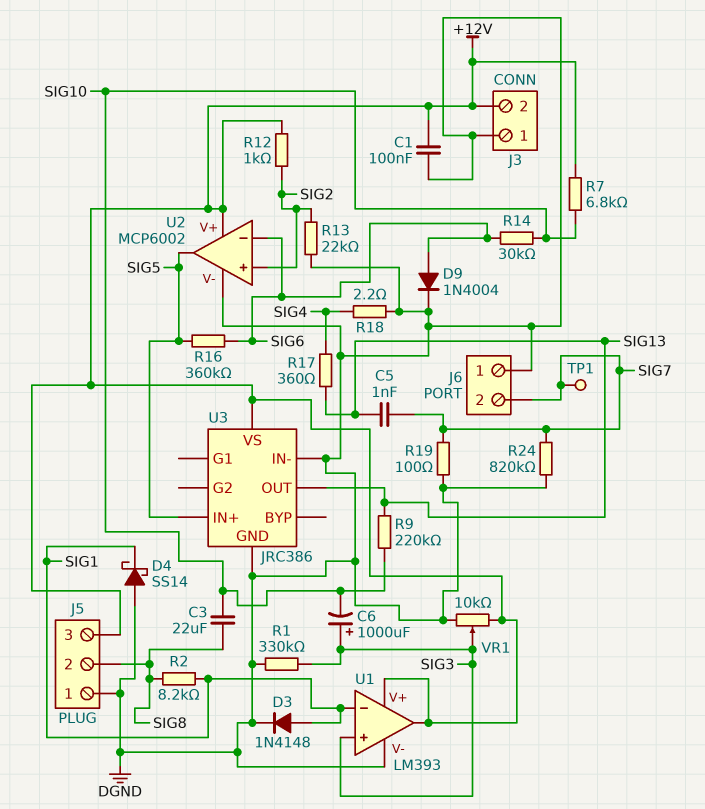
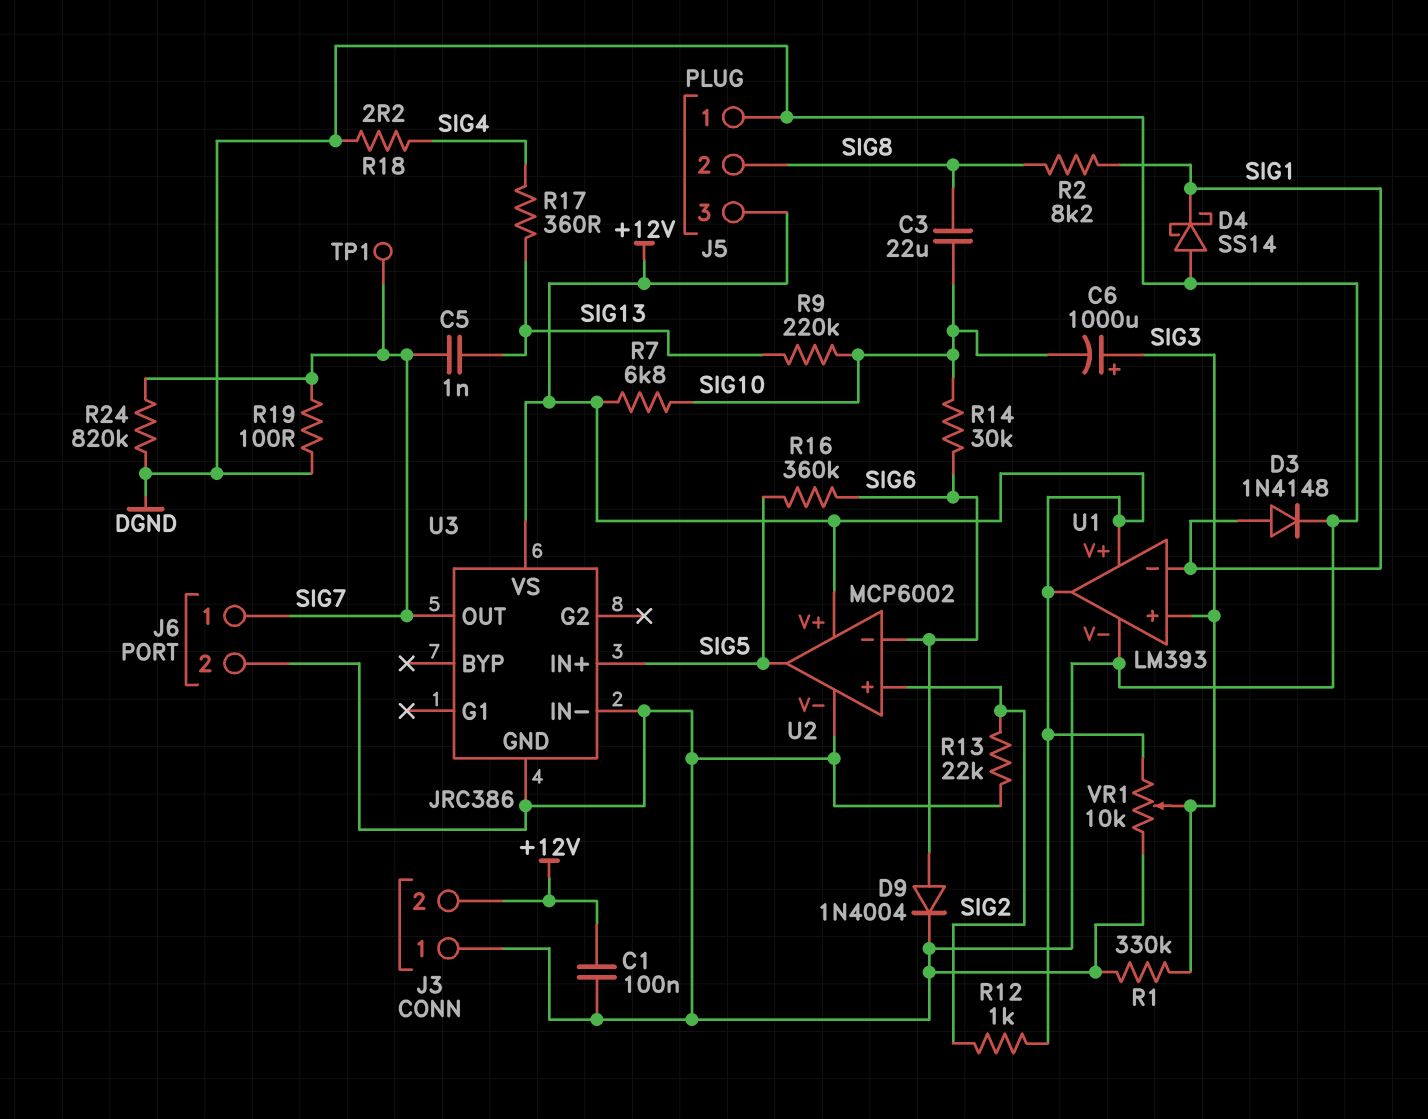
J6 pin 1: DGND -> SIG7
J6 pin 2: SIG7 -> DGND
U3 pin OUT: SIG13 -> SIG7

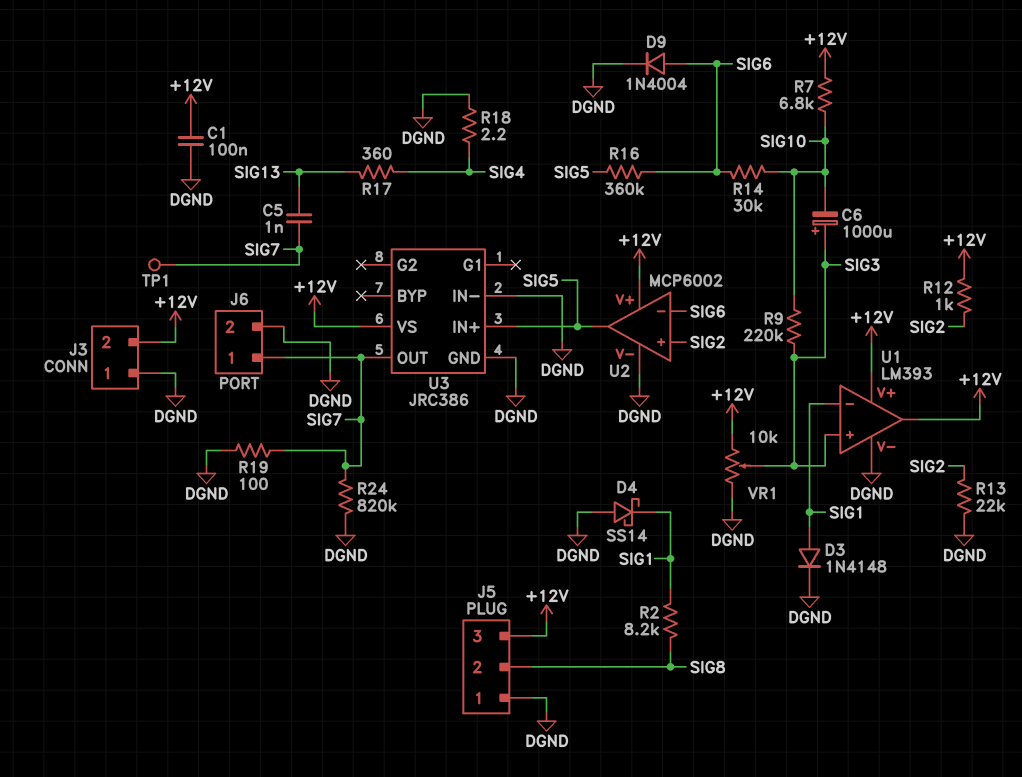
C3: 22uF (SIG8, SIG10) -> none
R1: 330k (DGND, SIG3) -> none
R9: 220k (SIG10, SIG13) -> 220k (SIG3, SIG10)

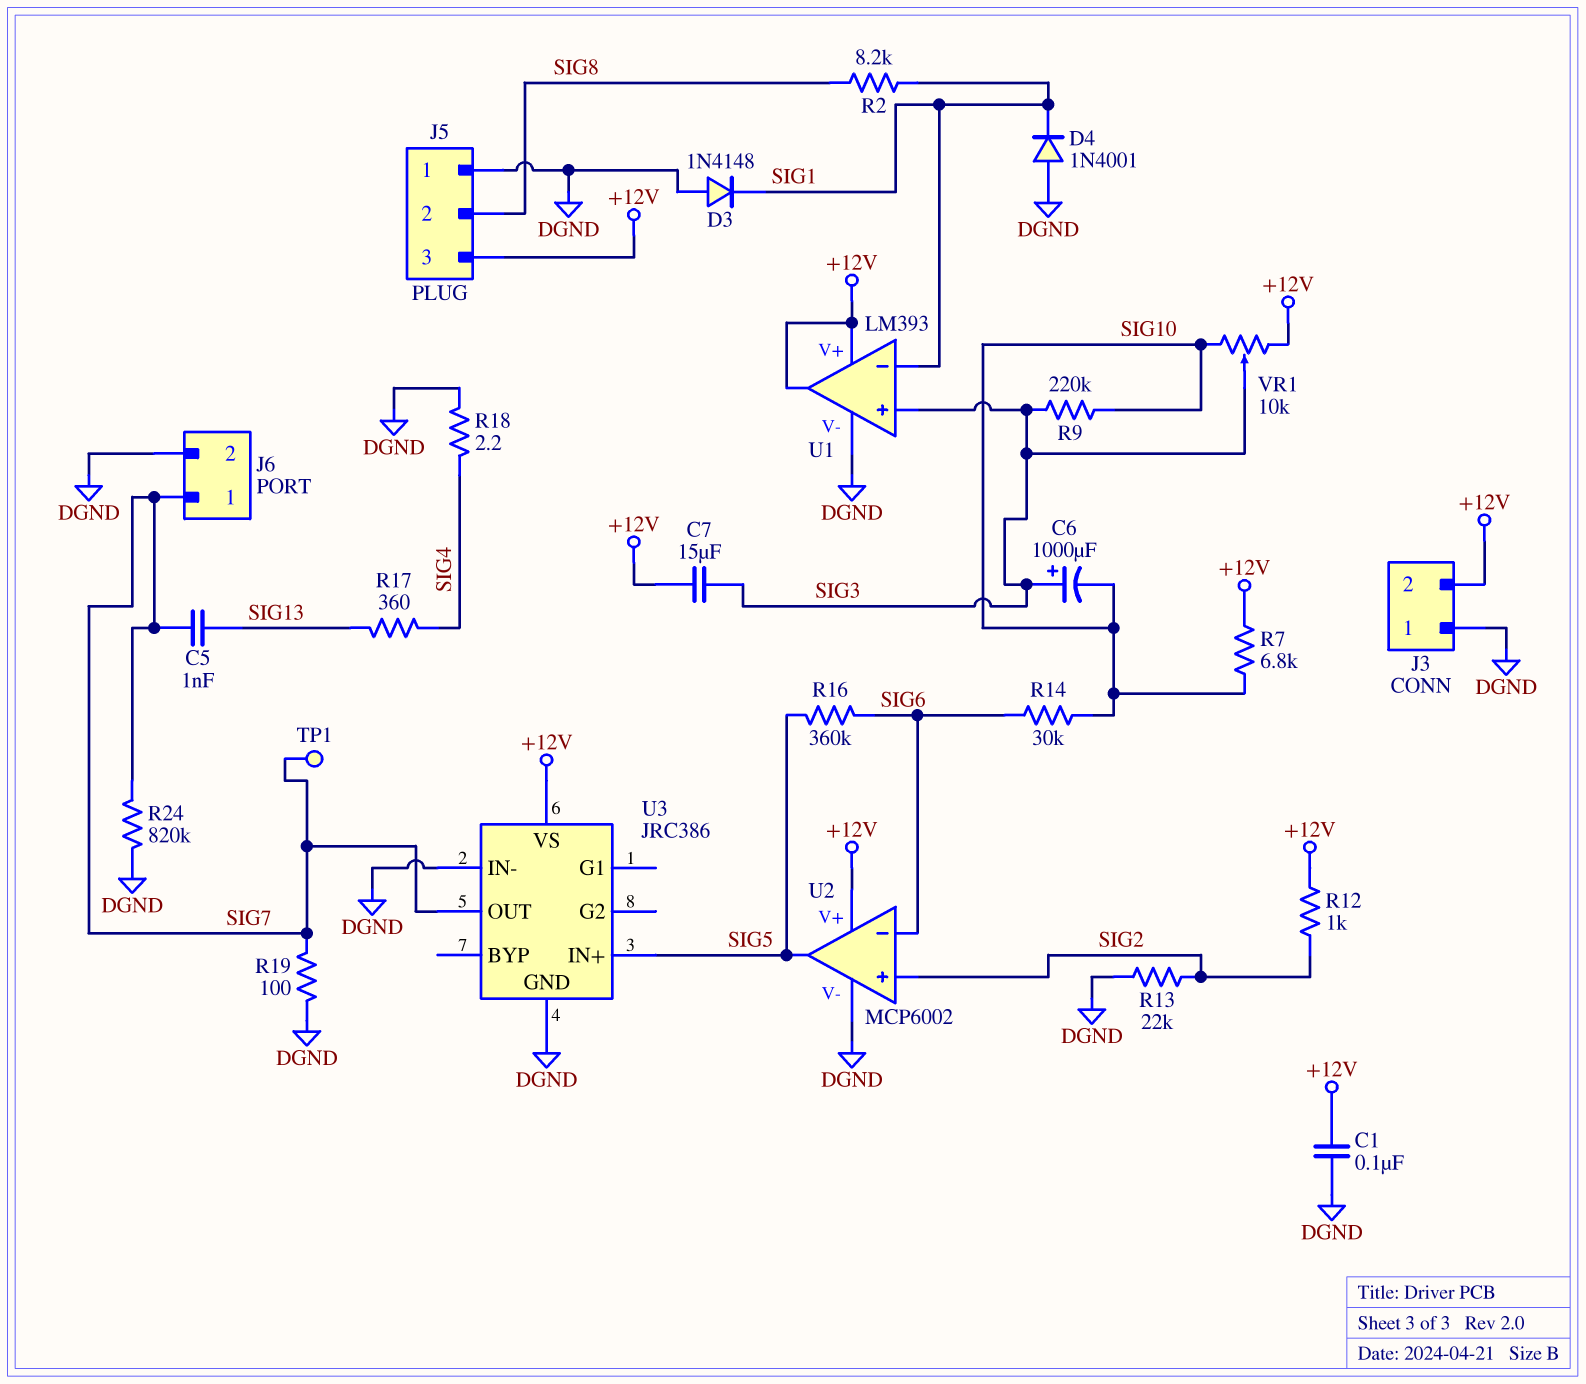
C7: none -> 15uF (+12V, SIG3)
D3: diode 1N4148 (A SIG1, K DGND) -> diode 1N4148 (A DGND, K SIG1)
D4: schottky SS14 (A DGND, K SIG1) -> diode 1N4001 (A DGND, K SIG1)
D9: diode 1N4004 (A SIG6, K DGND) -> none
VR1: 10k (+12V, DGND, wiper SIG3) -> 10k (+12V, SIG10, wiper SIG3)

